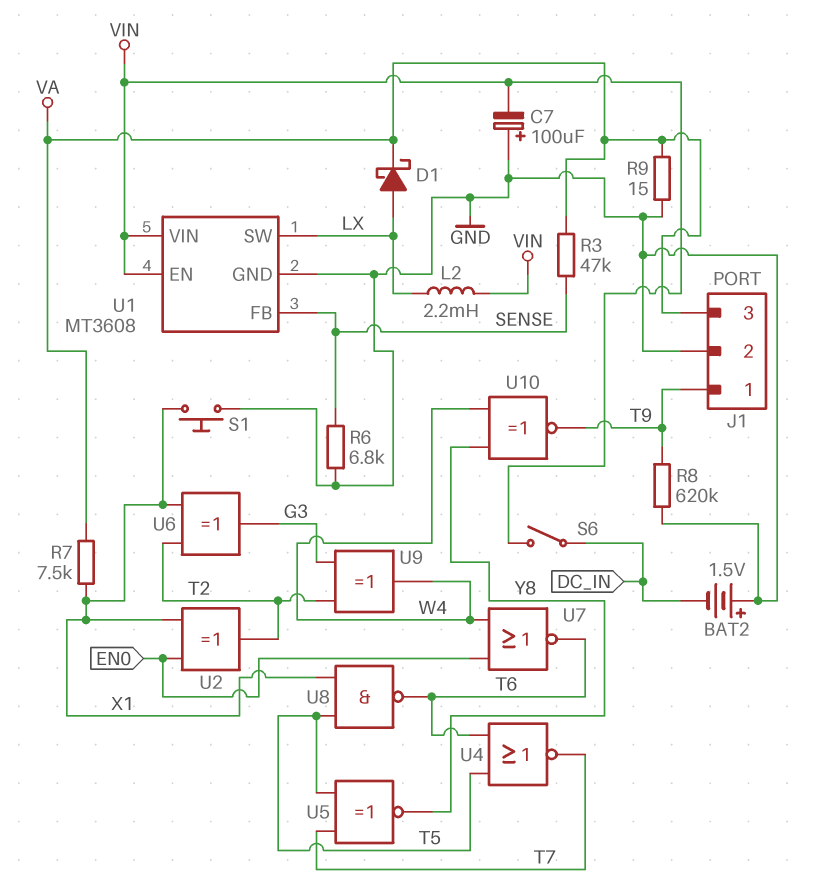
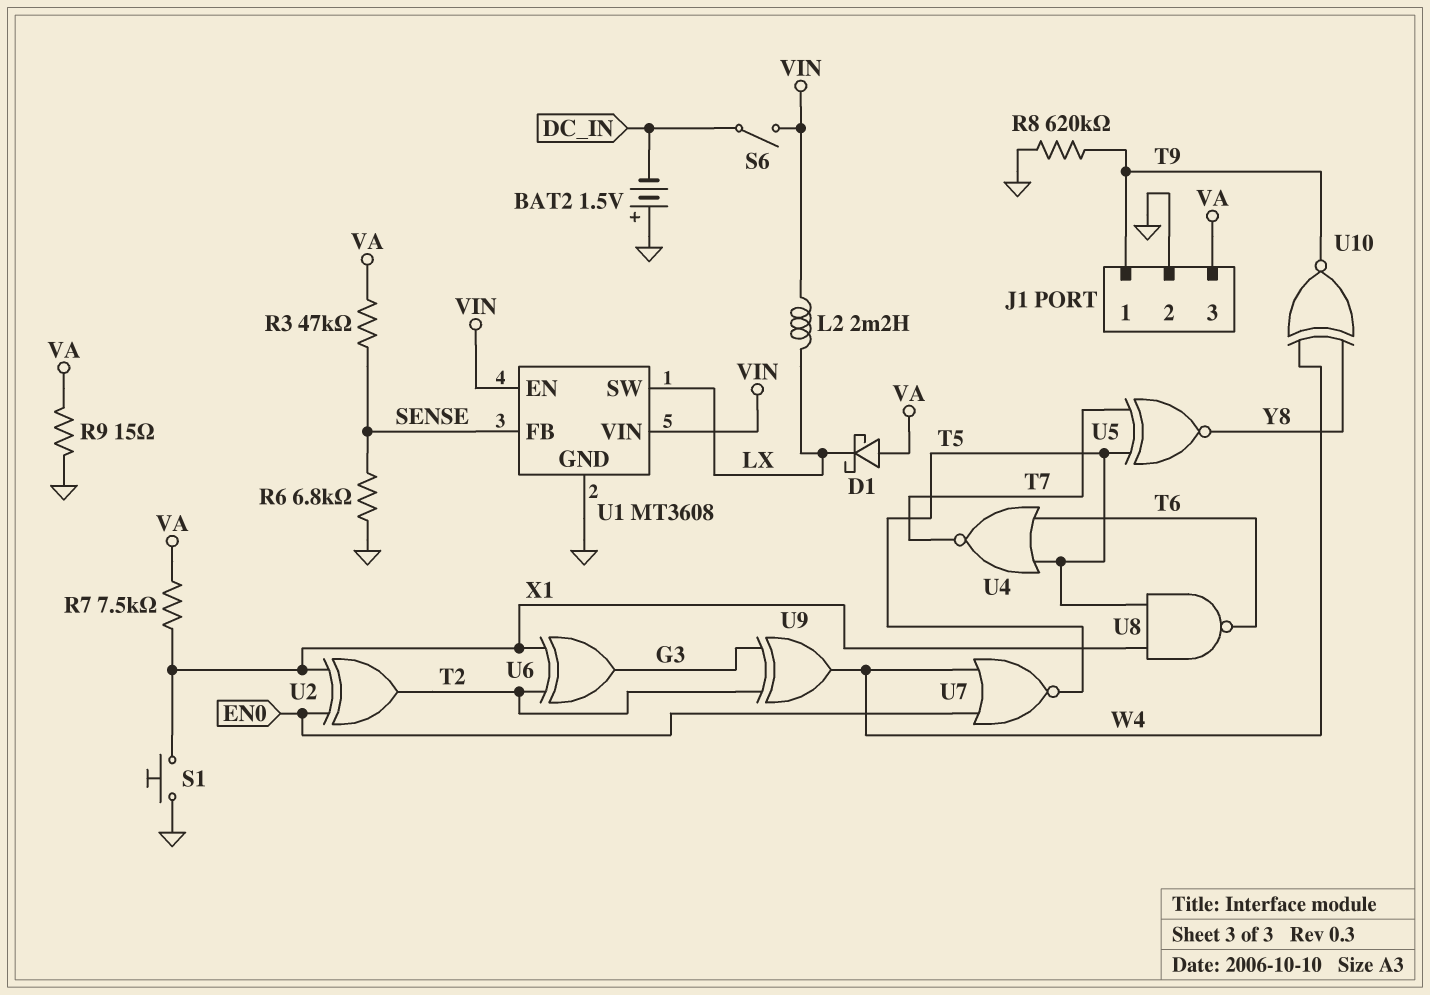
C7: 100uF (plus GND, minus VIN) -> none
D1: schottky (A LX, K VA) -> schottky (A VA, K LX)
U7: NOR (in EN0, in W4, out T6) -> NOR (in EN0, in W4, out T5)

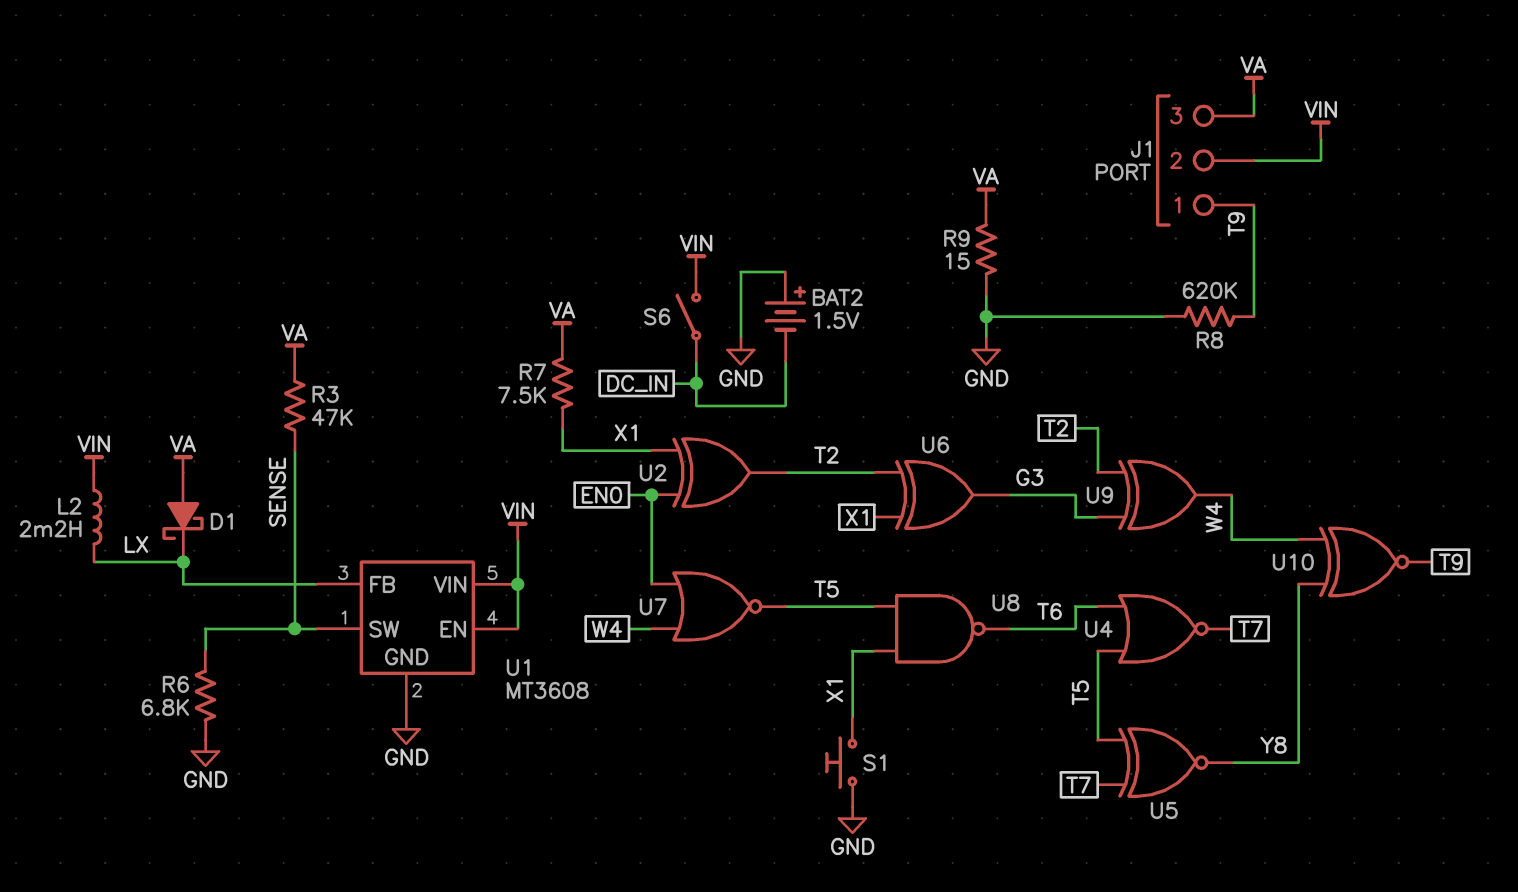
J1 pin 2: GND -> VIN
U1 pin FB: SENSE -> LX
U1 pin SW: LX -> SENSE

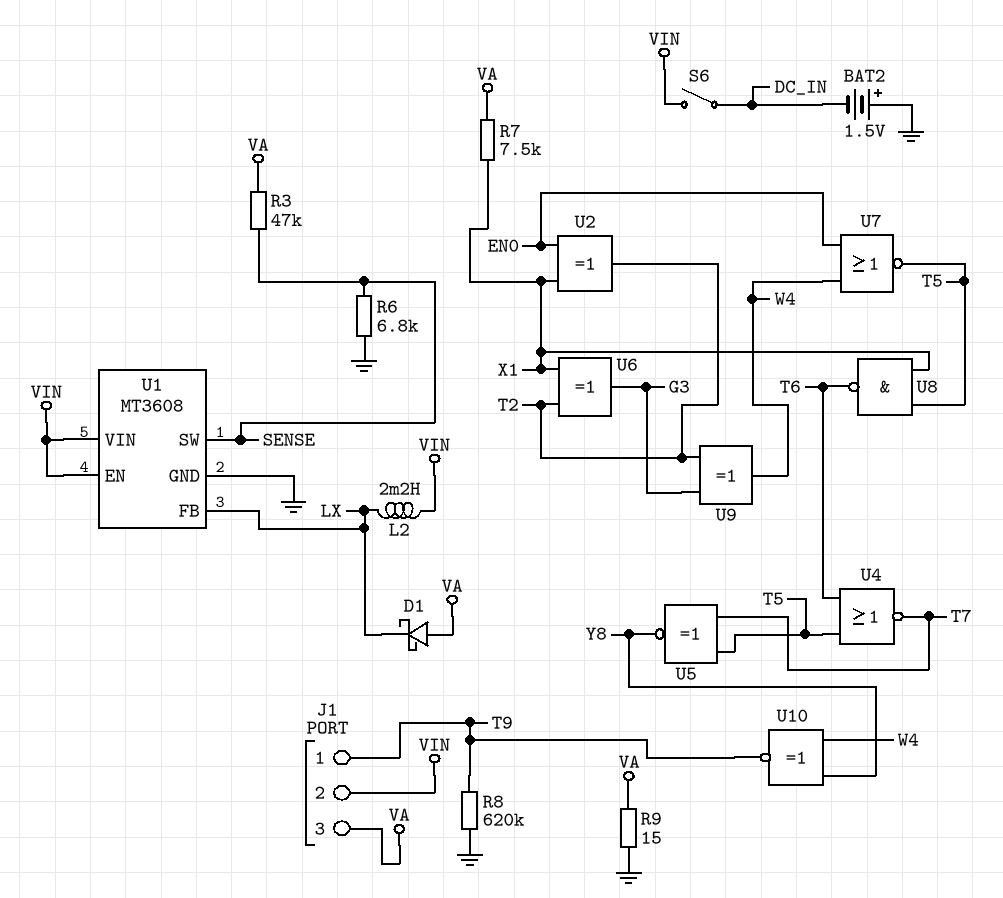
S1: button (GND, X1) -> none

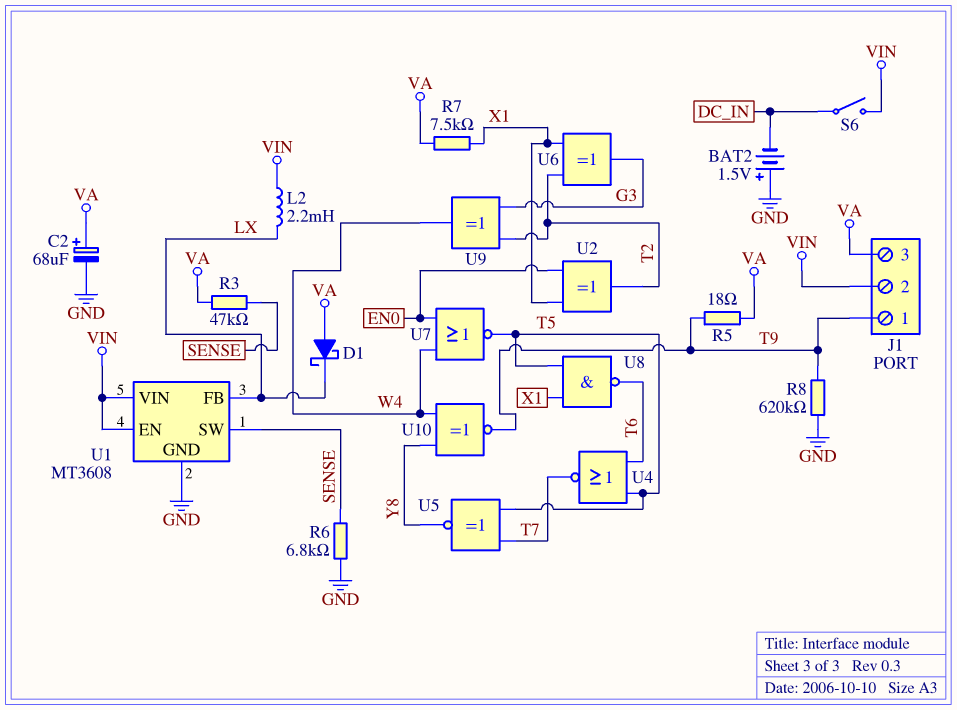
C2: none -> 68uF (plus VA, minus GND)
R5: none -> 18 (T9, VA)
R9: 15 (GND, VA) -> none

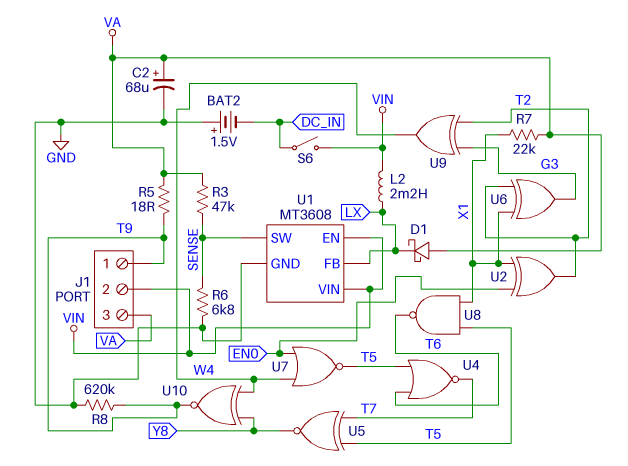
R7: 7.5k (VA, X1) -> 22k (VA, X1)

